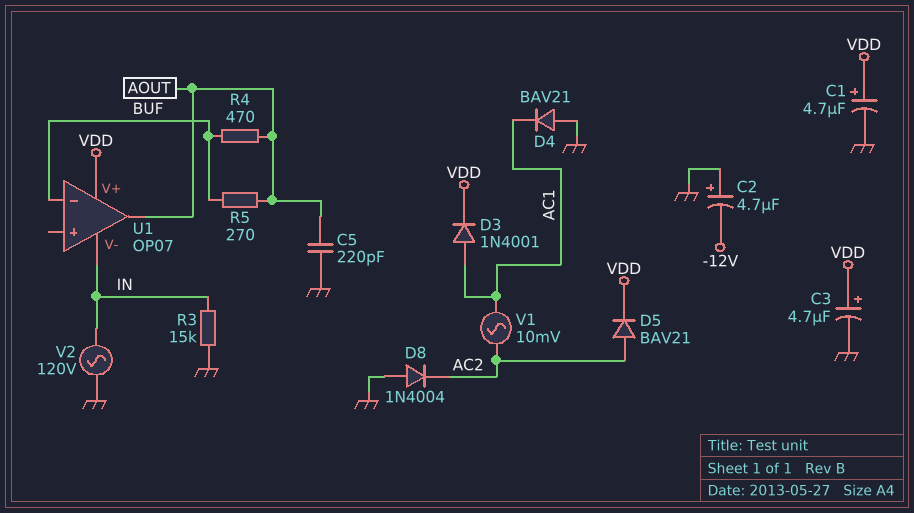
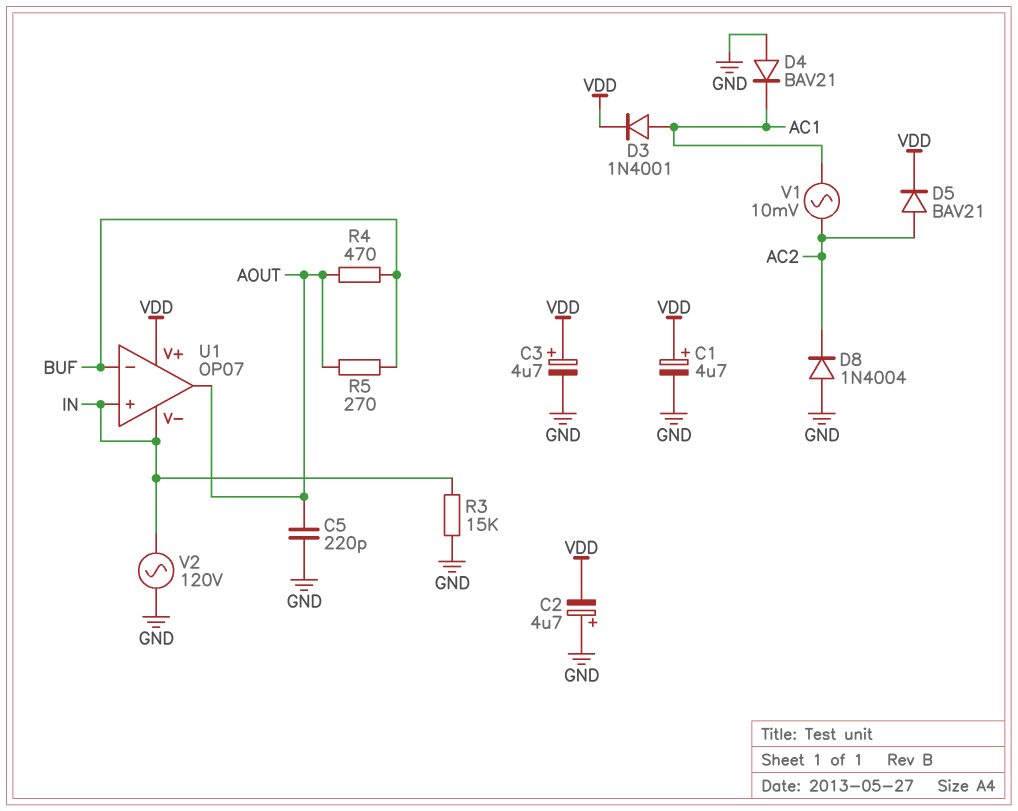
C2: 4.7uF (plus GND, minus -12V) -> 4.7uF (plus GND, minus VDD)
U1 pin in+: none -> IN

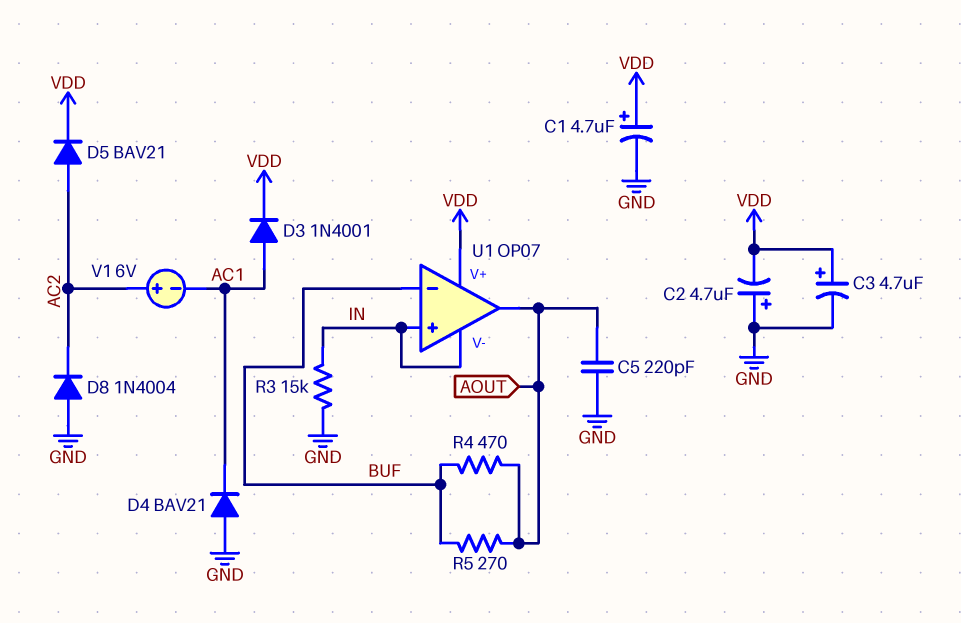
V1: AC 10mV (AC1, AC2) -> 6V (plus AC2, minus AC1)
V2: AC 120V (GND, IN) -> none

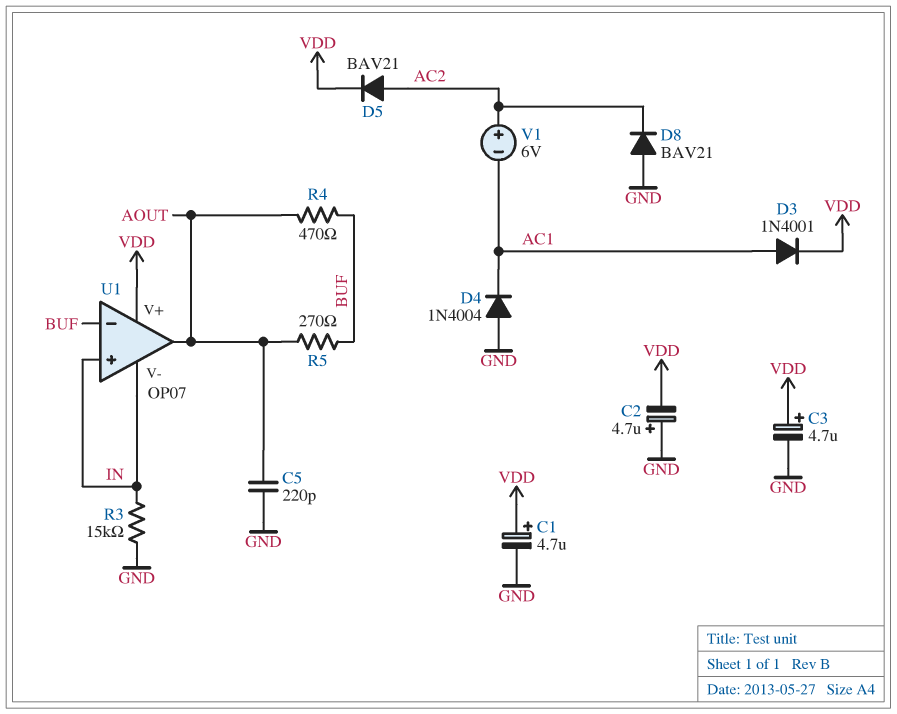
D4: diode BAV21 (A GND, K AC1) -> diode 1N4004 (A GND, K AC1)
D8: diode 1N4004 (A GND, K AC2) -> diode BAV21 (A GND, K AC2)

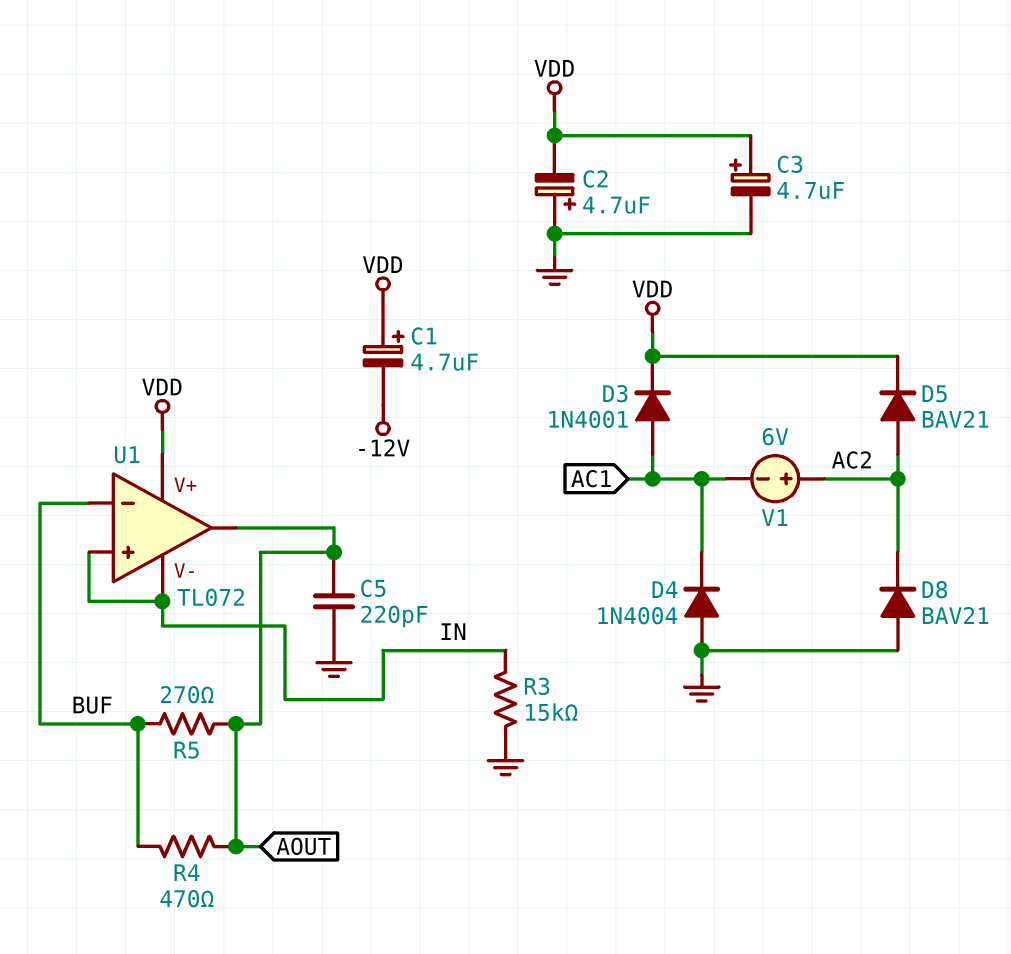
C1: 4.7uF (plus VDD, minus GND) -> 4.7uF (plus VDD, minus -12V)
U1: OP07 -> TL072

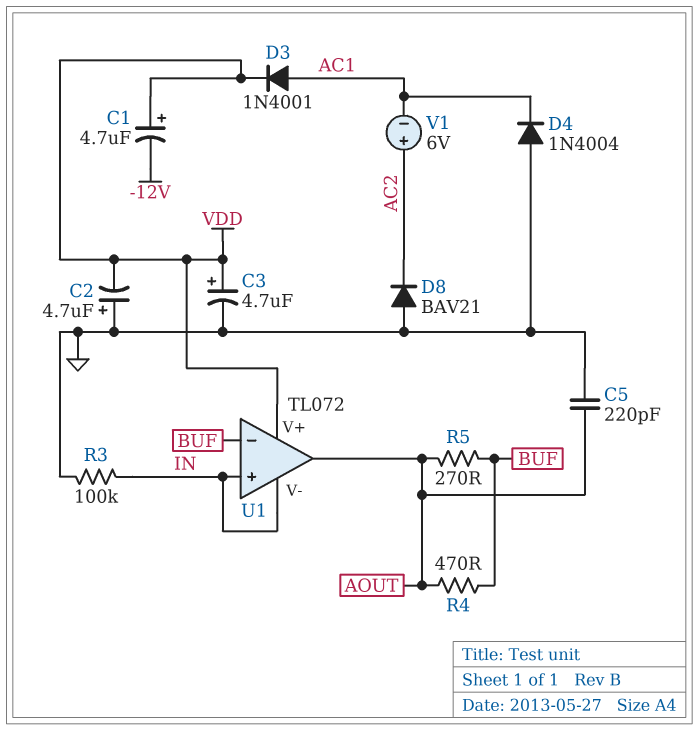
D5: diode BAV21 (A AC2, K VDD) -> none
R3: 15k (GND, IN) -> 100k (GND, IN)

